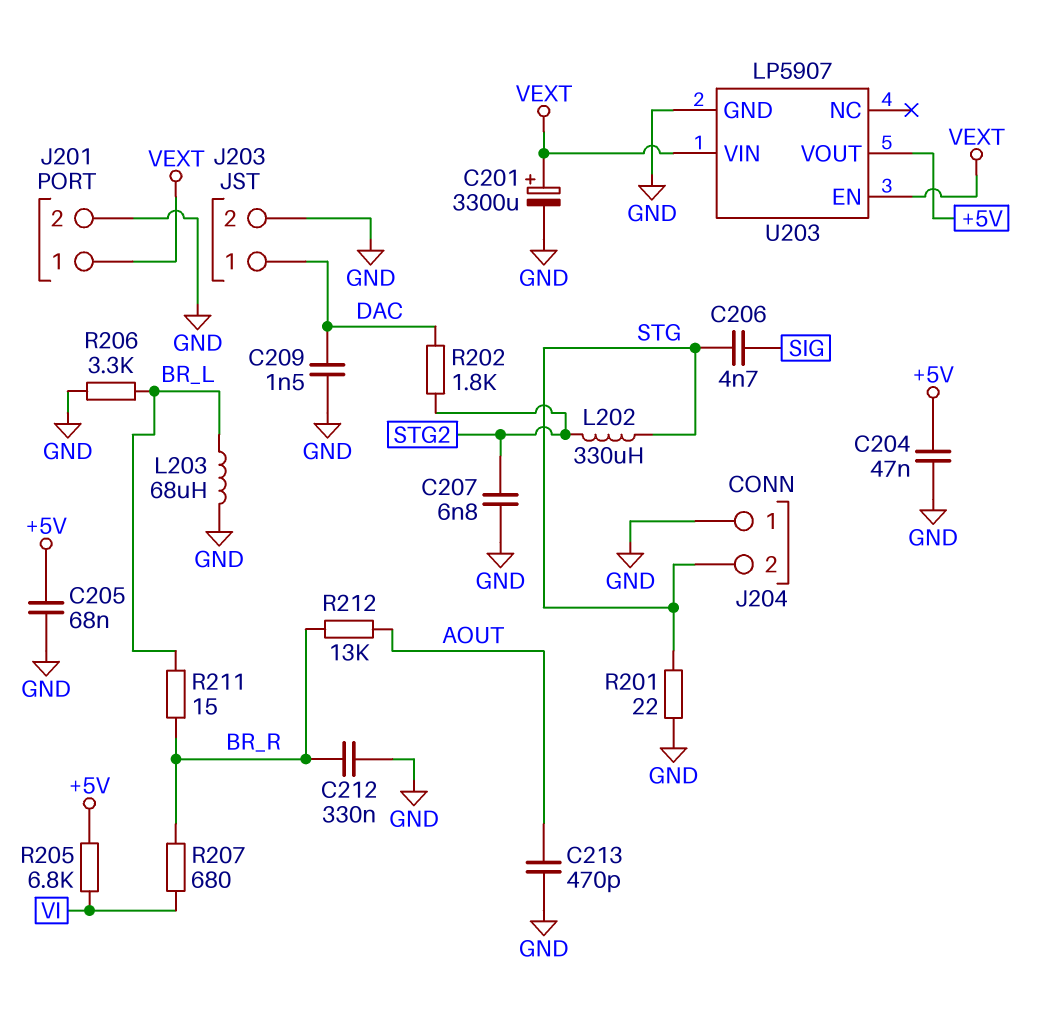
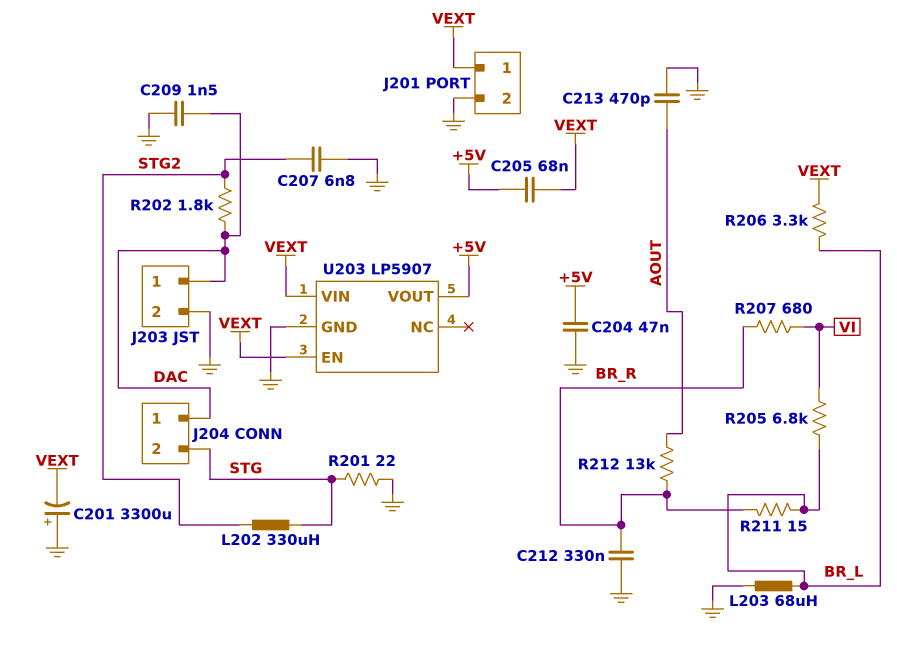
C201: 3300uF (plus VEXT, minus GND) -> 3300uF (plus GND, minus VEXT)
C205: 68nF (+5V, GND) -> 68nF (+5V, VEXT)
C206: 4.7nF (SIG, STG) -> none
J204 pin 1: GND -> DAC
R205: 6.8k (+5V, VI) -> 6.8k (BR_L, VI)
R206: 3.3k (BR_L, GND) -> 3.3k (BR_L, VEXT)

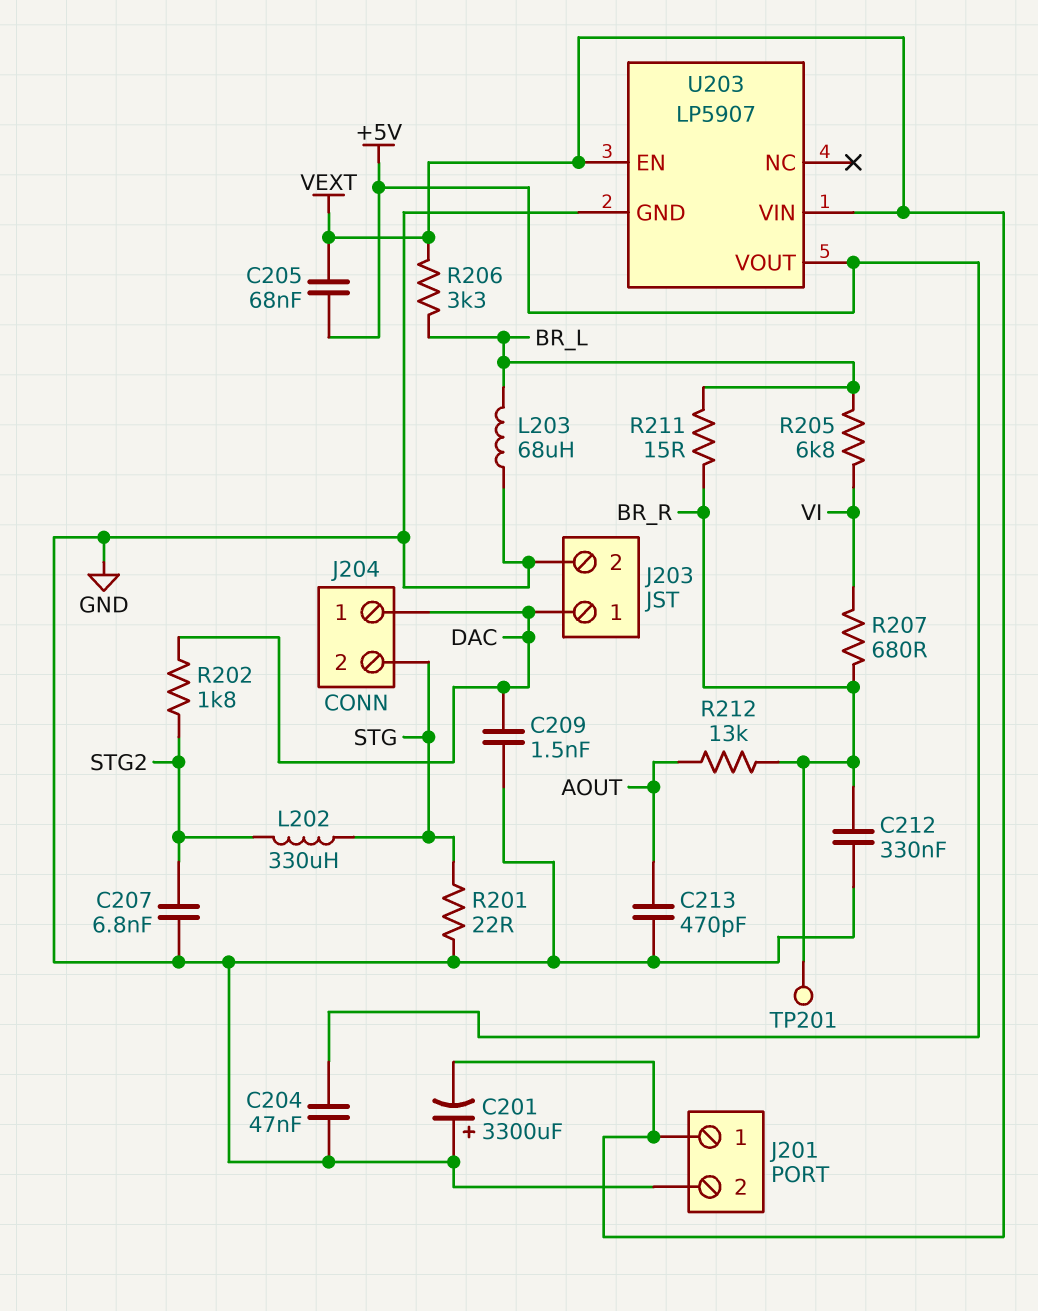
TP201: none -> test point (BR_R)

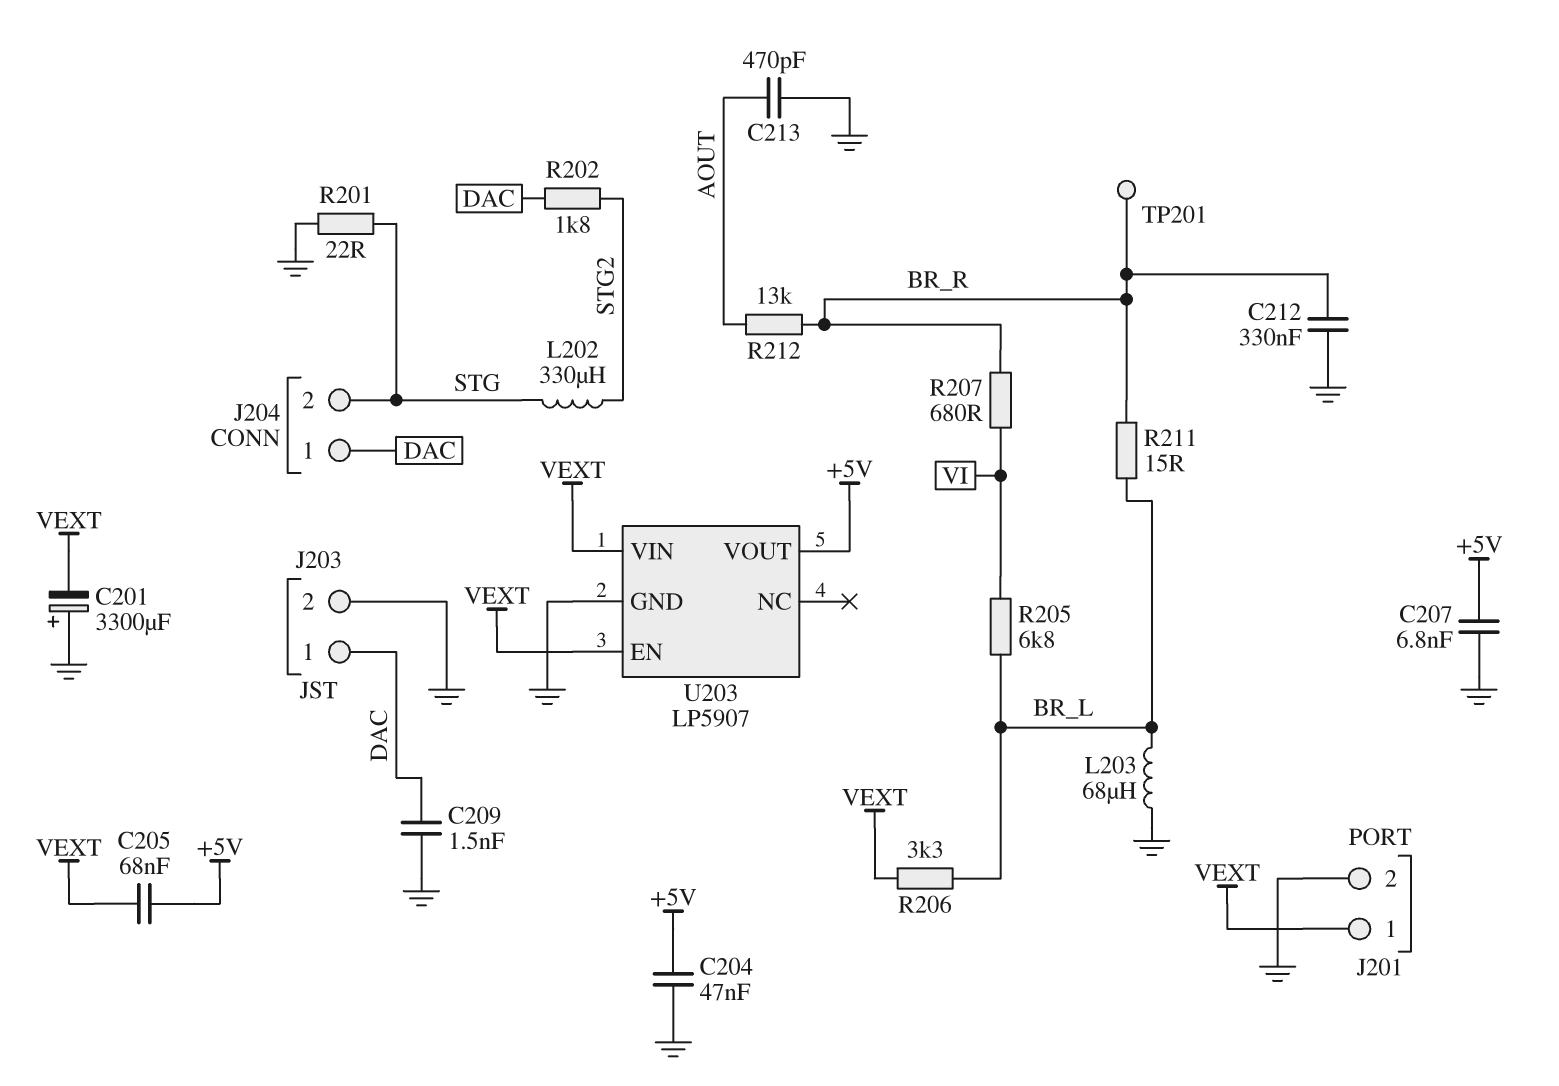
C207: 6.8nF (GND, STG2) -> 6.8nF (+5V, GND)

